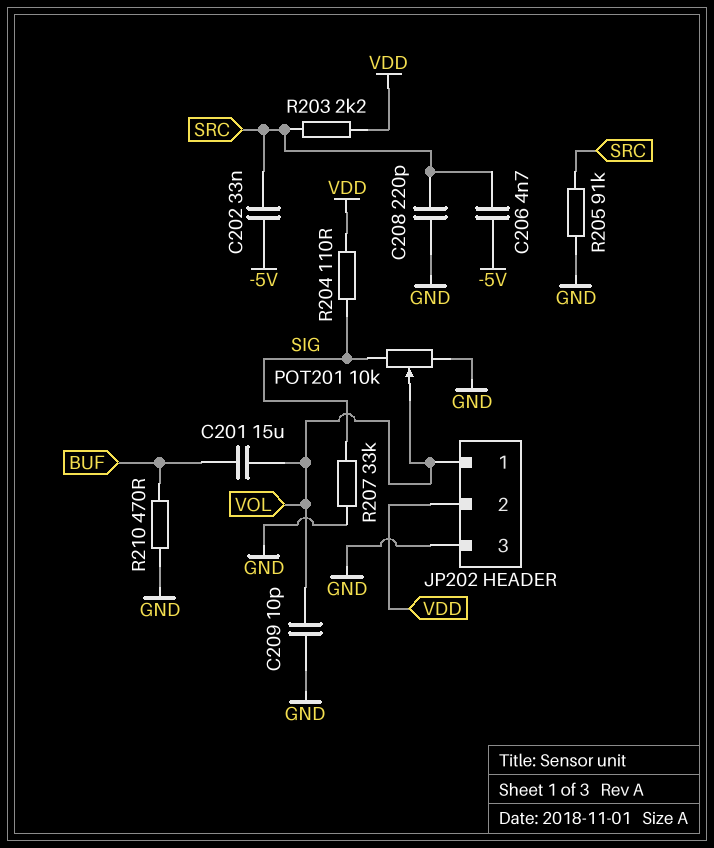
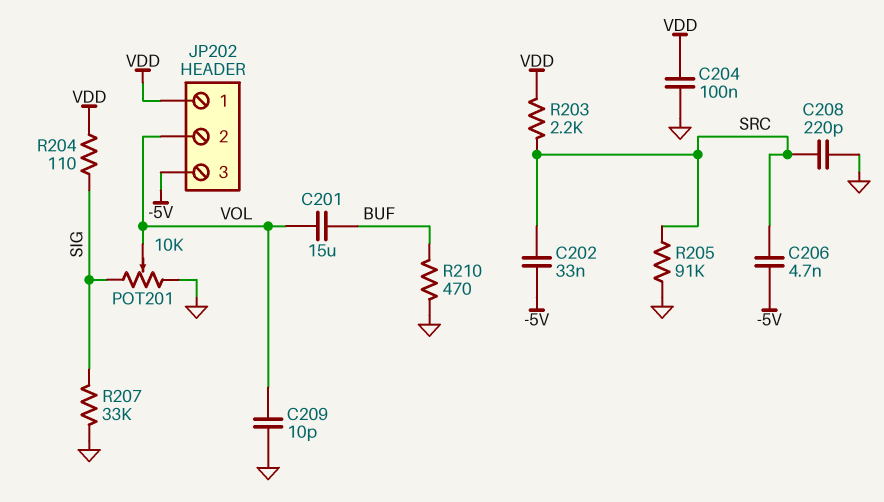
C204: none -> 100nF (GND, VDD)
JP202 pin 1: VOL -> VDD
JP202 pin 2: VDD -> VOL
JP202 pin 3: GND -> -5V

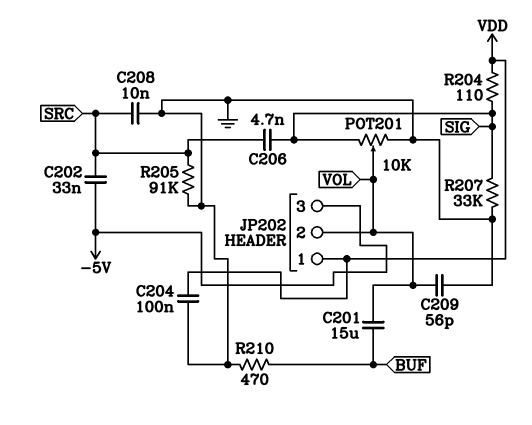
C206: 4.7nF (-5V, SRC) -> 4.7nF (SIG, SRC)
C208: 220pF (GND, SRC) -> 10nF (GND, SRC)
C209: 10pF (GND, VOL) -> 56pF (GND, VOL)
R203: 2.2k (SRC, VDD) -> none

